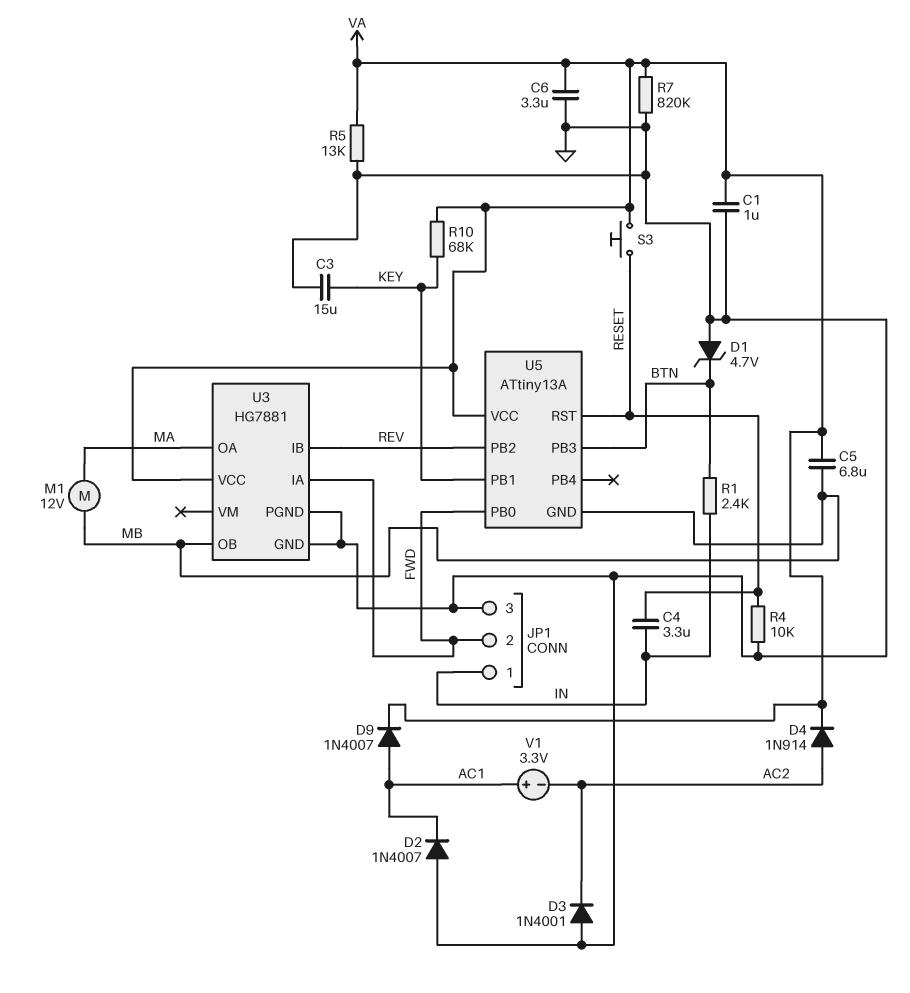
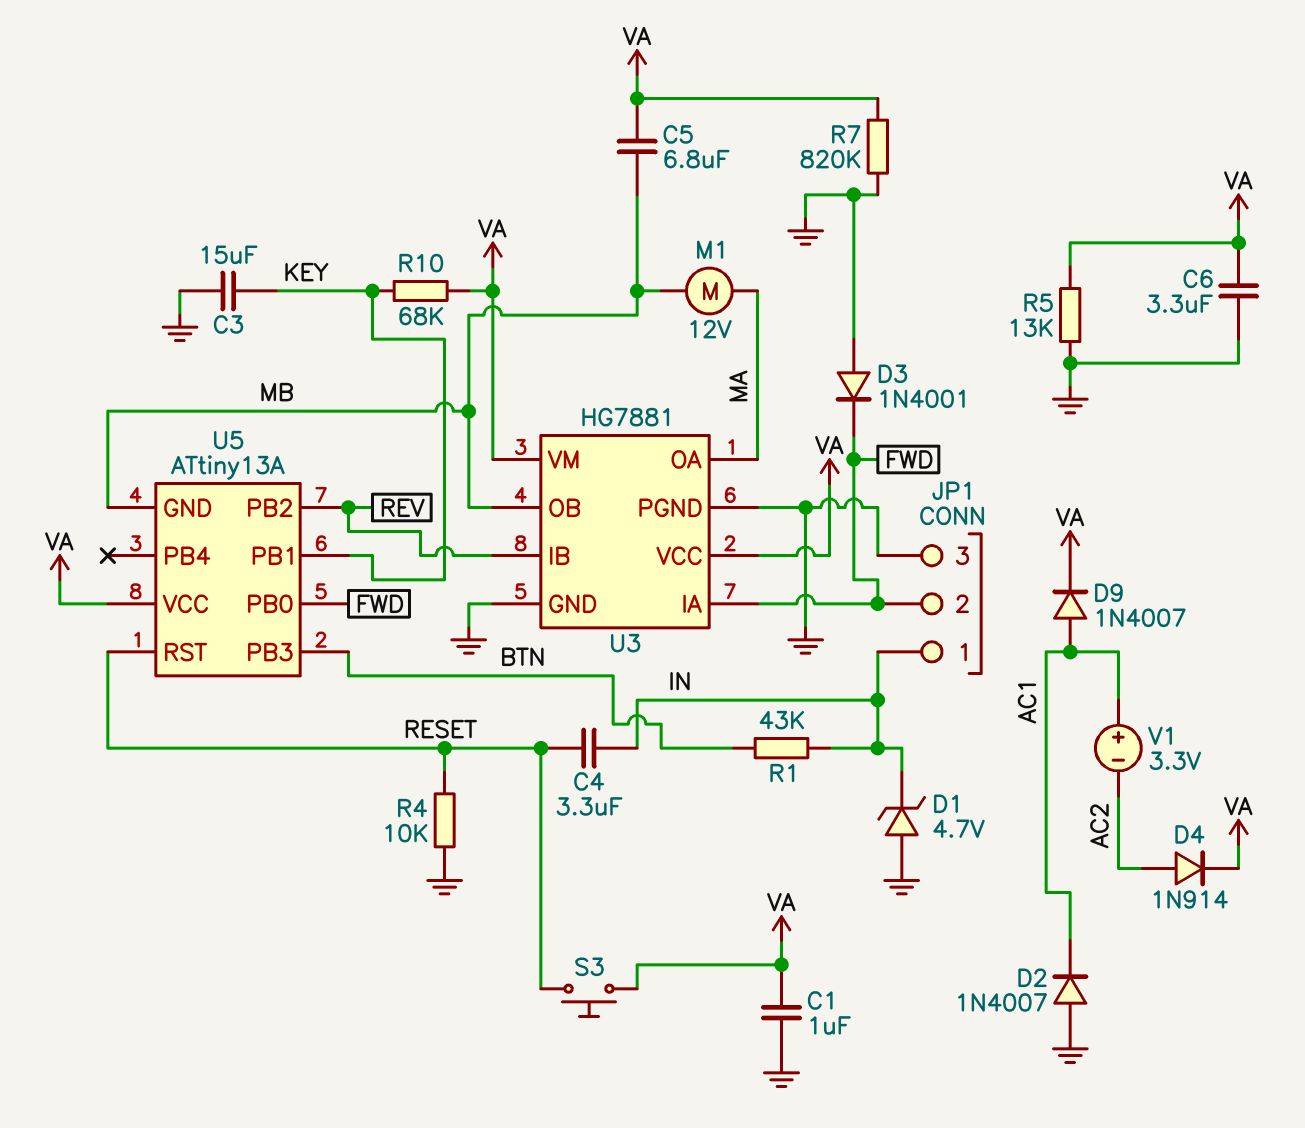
D1: zener 4.7V (A GND, K BTN) -> zener 4.7V (A GND, K IN)
D3: diode 1N4001 (A GND, K AC2) -> diode 1N4001 (A GND, K FWD)
R1: 2.4k (BTN, IN) -> 43k (BTN, IN)
U3 pin VM: none -> VA

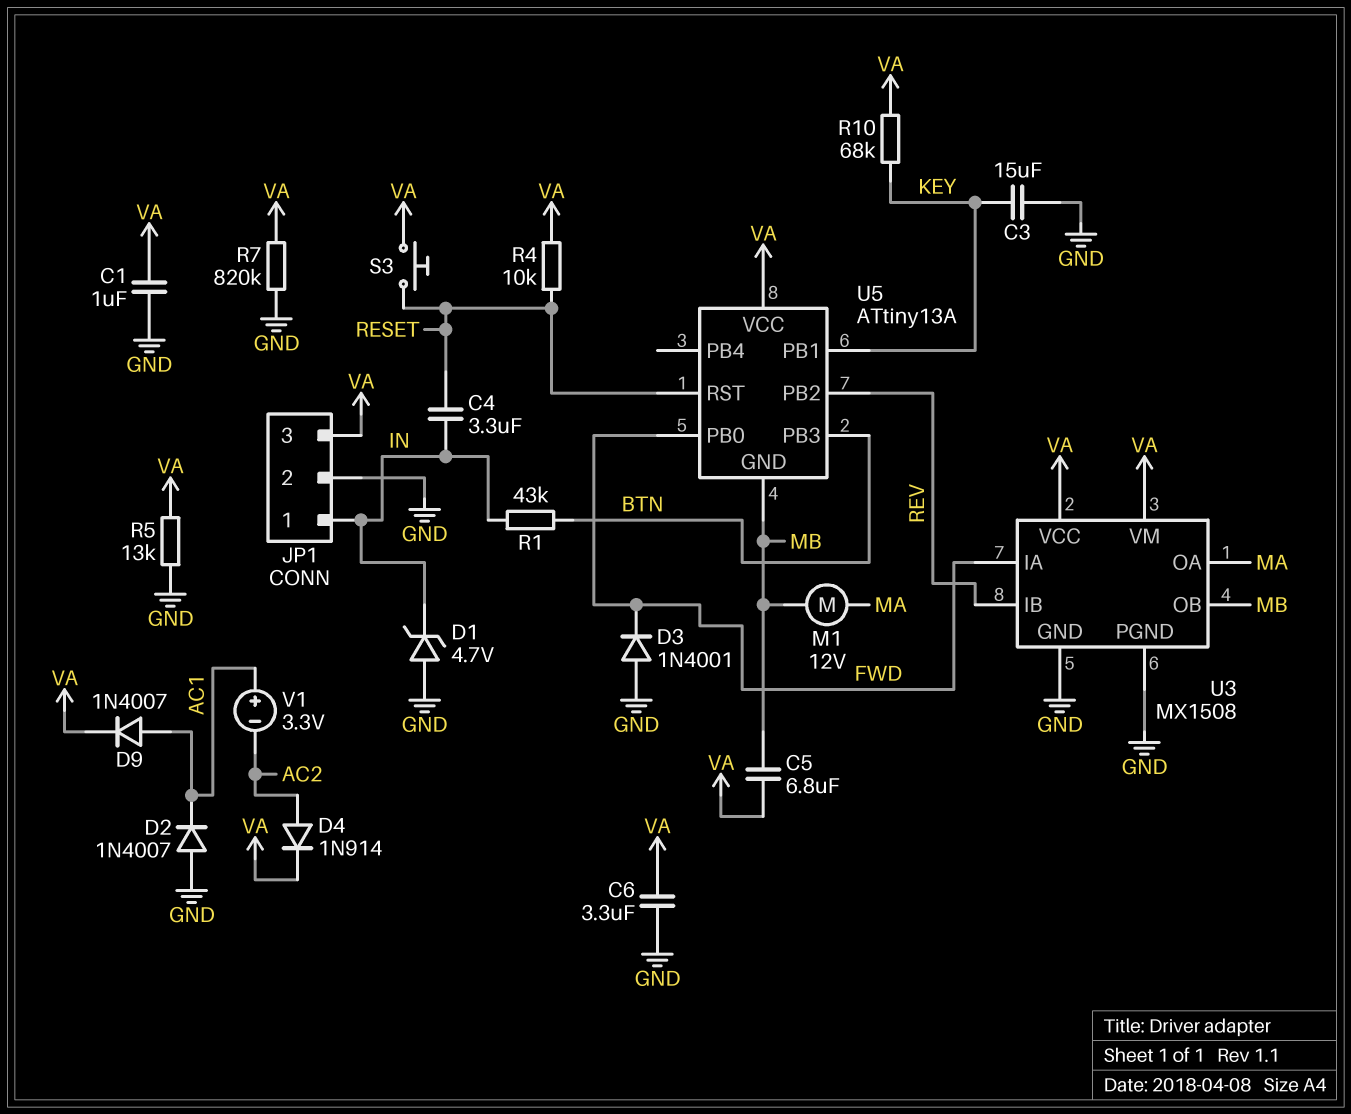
JP1 pin 2: FWD -> GND
JP1 pin 3: GND -> VA
R4: 10k (GND, RESET) -> 10k (RESET, VA)
U3: HG7881 -> MX1508

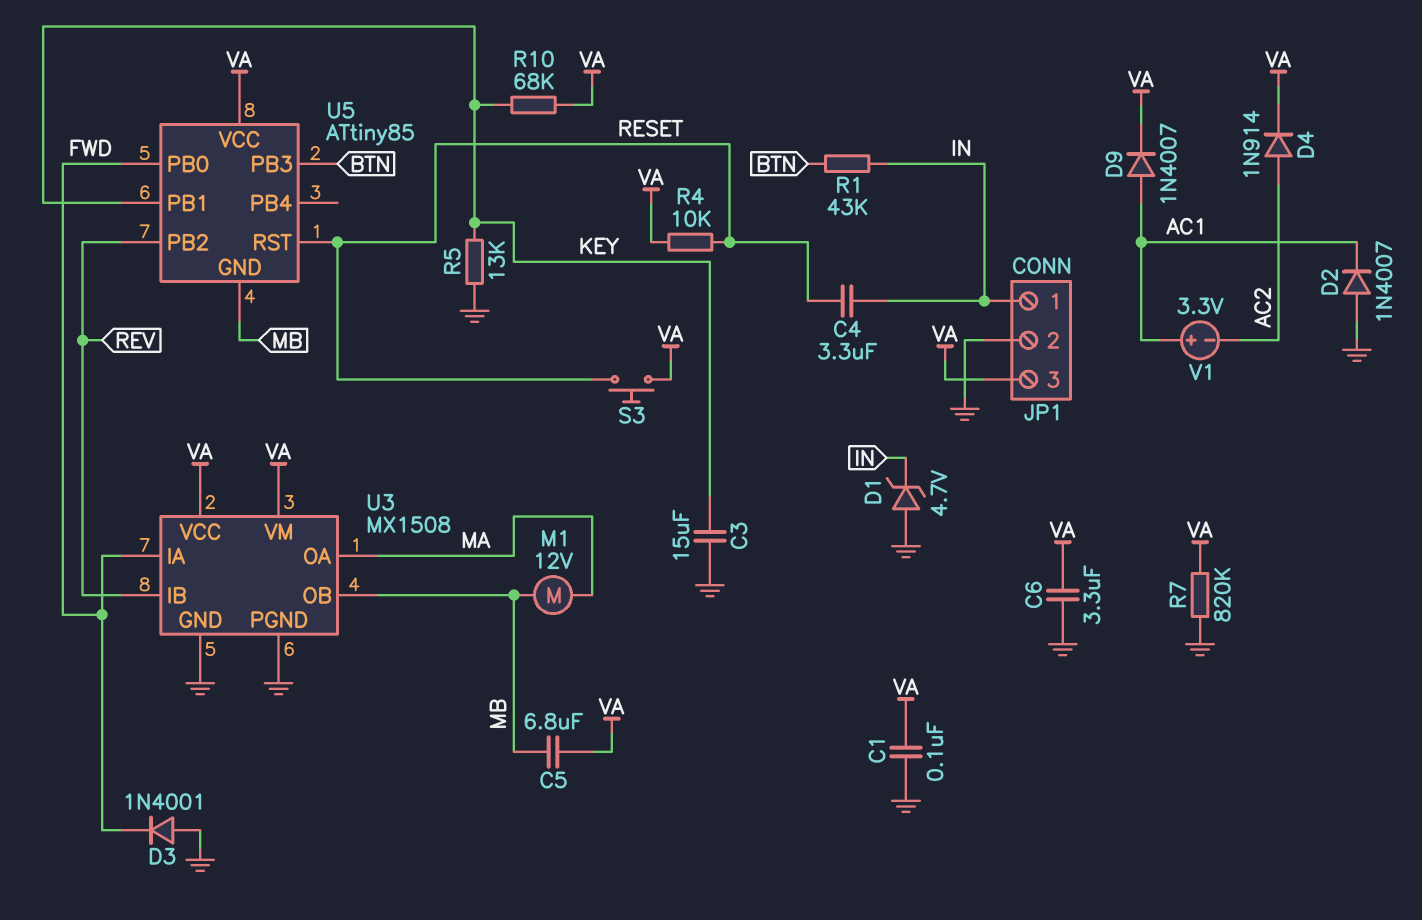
C1: 1uF (GND, VA) -> 100nF (GND, VA)
R5: 13k (GND, VA) -> 13k (GND, KEY)
U5: ATtiny13A -> ATtiny85

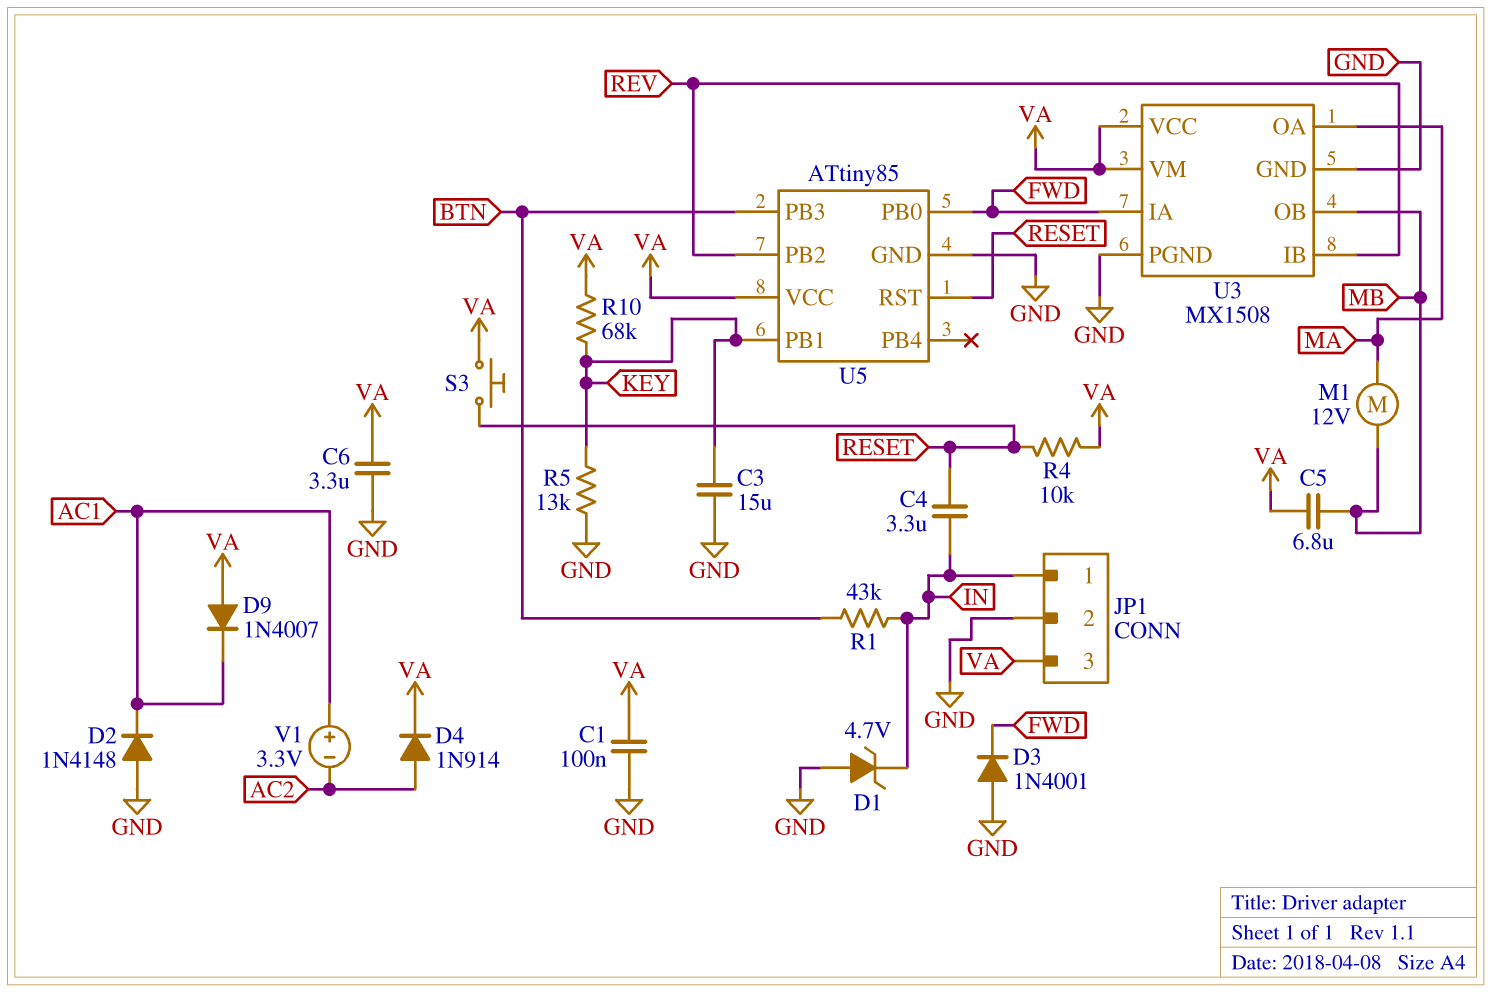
D2: diode 1N4007 (A GND, K AC1) -> diode 1N4148 (A GND, K AC1)
D9: diode 1N4007 (A AC1, K VA) -> diode 1N4007 (A VA, K AC1)
R7: 820k (GND, VA) -> none
U5 pin GND: MB -> GND

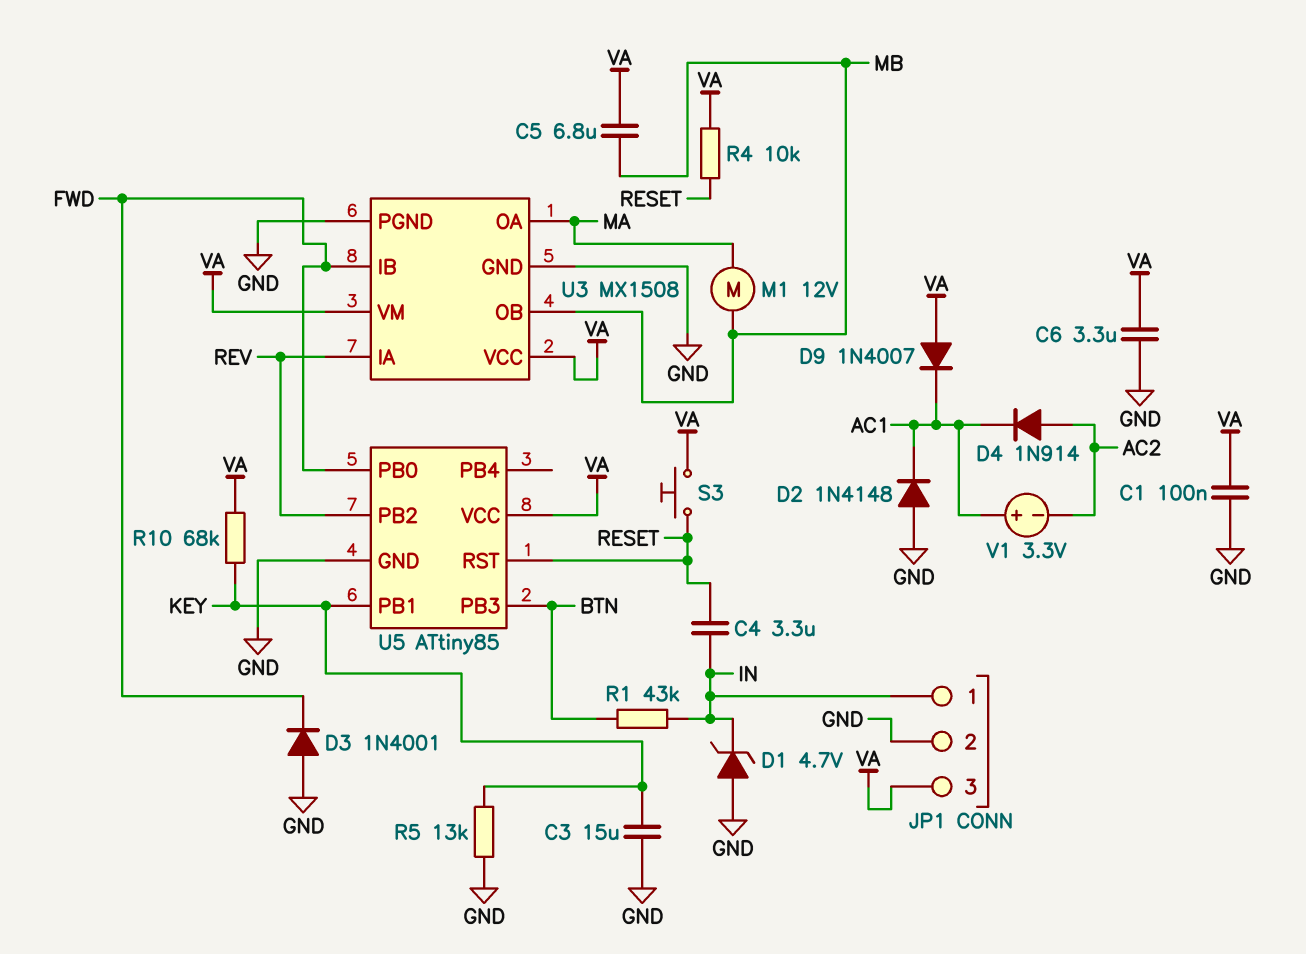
D4: diode 1N914 (A AC2, K VA) -> diode 1N914 (A AC2, K AC1)
U3 pin IA: FWD -> REV
U3 pin IB: REV -> FWD

